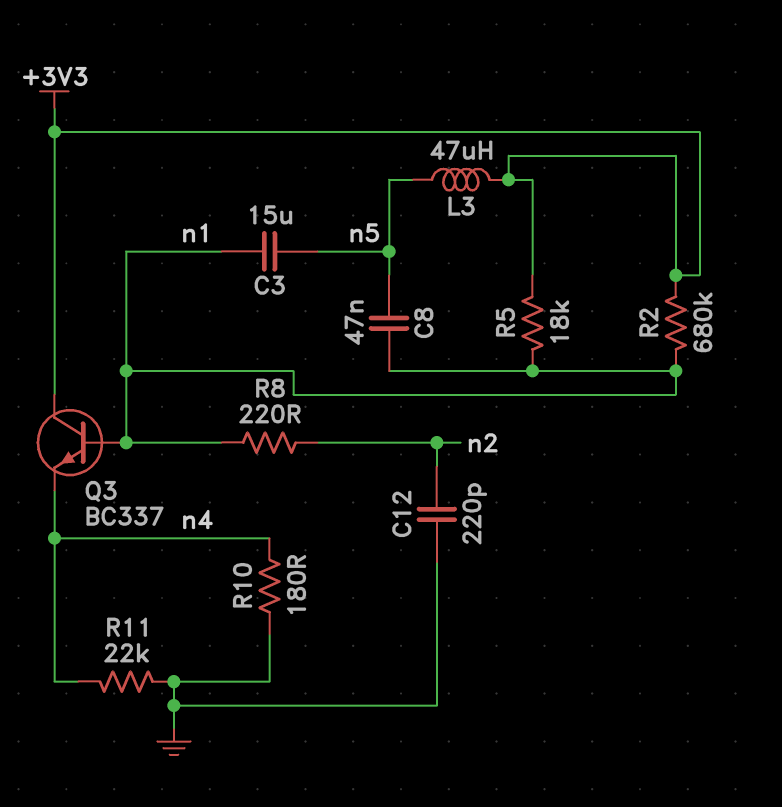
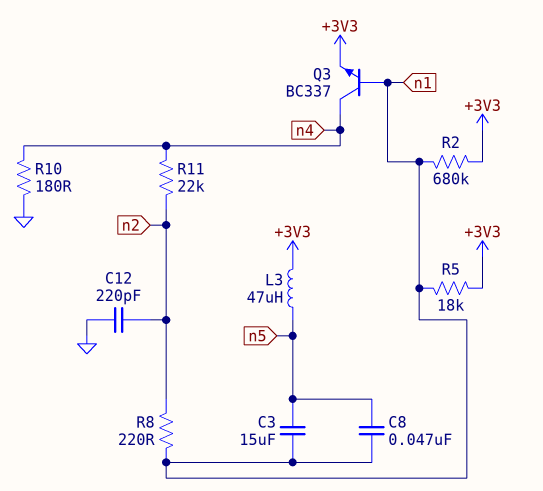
Q3: NPN BC337 (B n1, C +3V3, E n4) -> NPN BC337 (B n1, C n4, E +3V3)
R11: 22k (GND, n4) -> 22k (n2, n4)

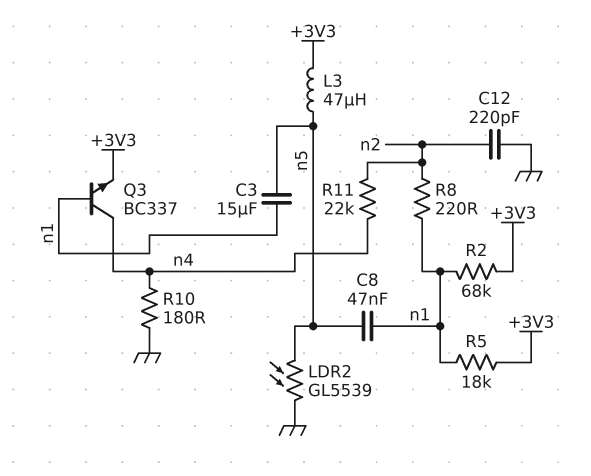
LDR2: none -> GL5539 (GND, n5)
R2: 680k (+3V3, n1) -> 68k (+3V3, n1)

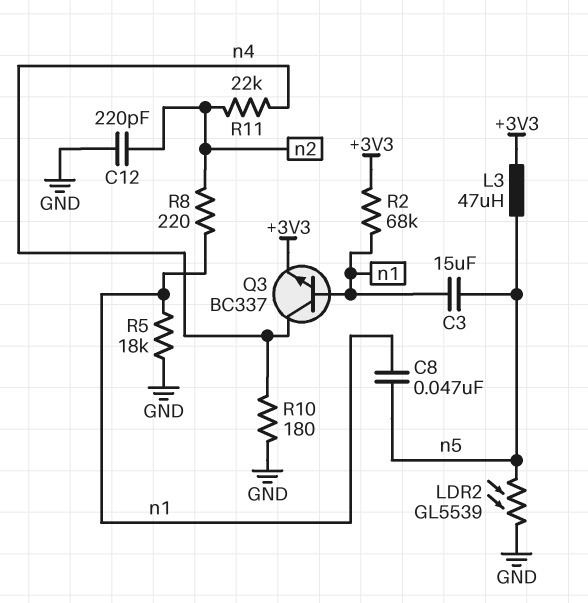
R5: 18k (+3V3, n1) -> 18k (GND, n1)

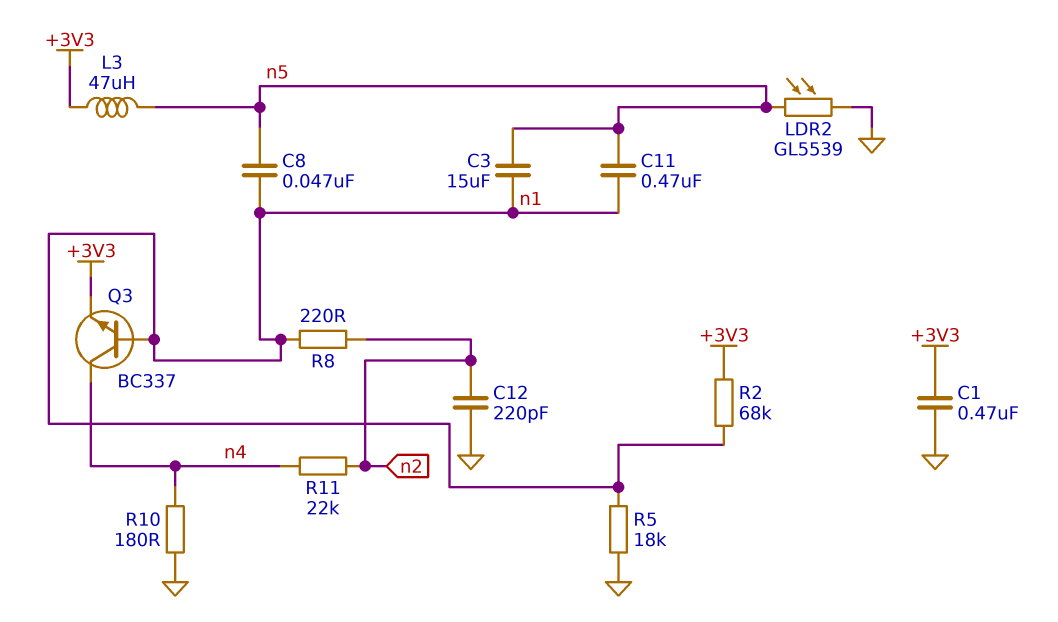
C1: none -> 470nF (+3V3, GND)
C11: none -> 470nF (n1, n5)

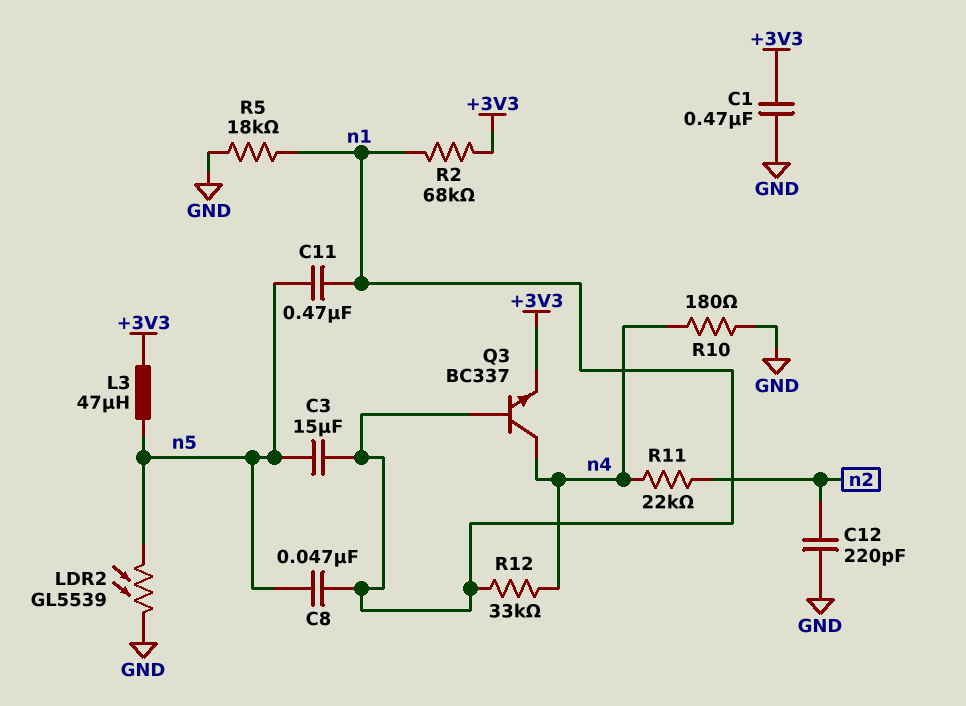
R8: 220 (n1, n2) -> none
R12: none -> 33k (n1, n4)

